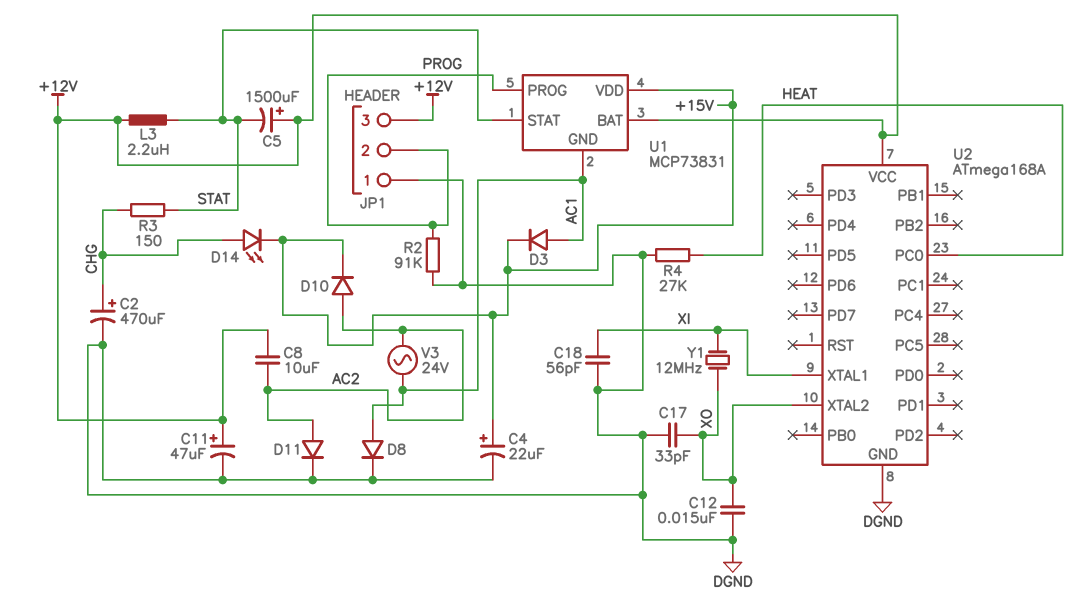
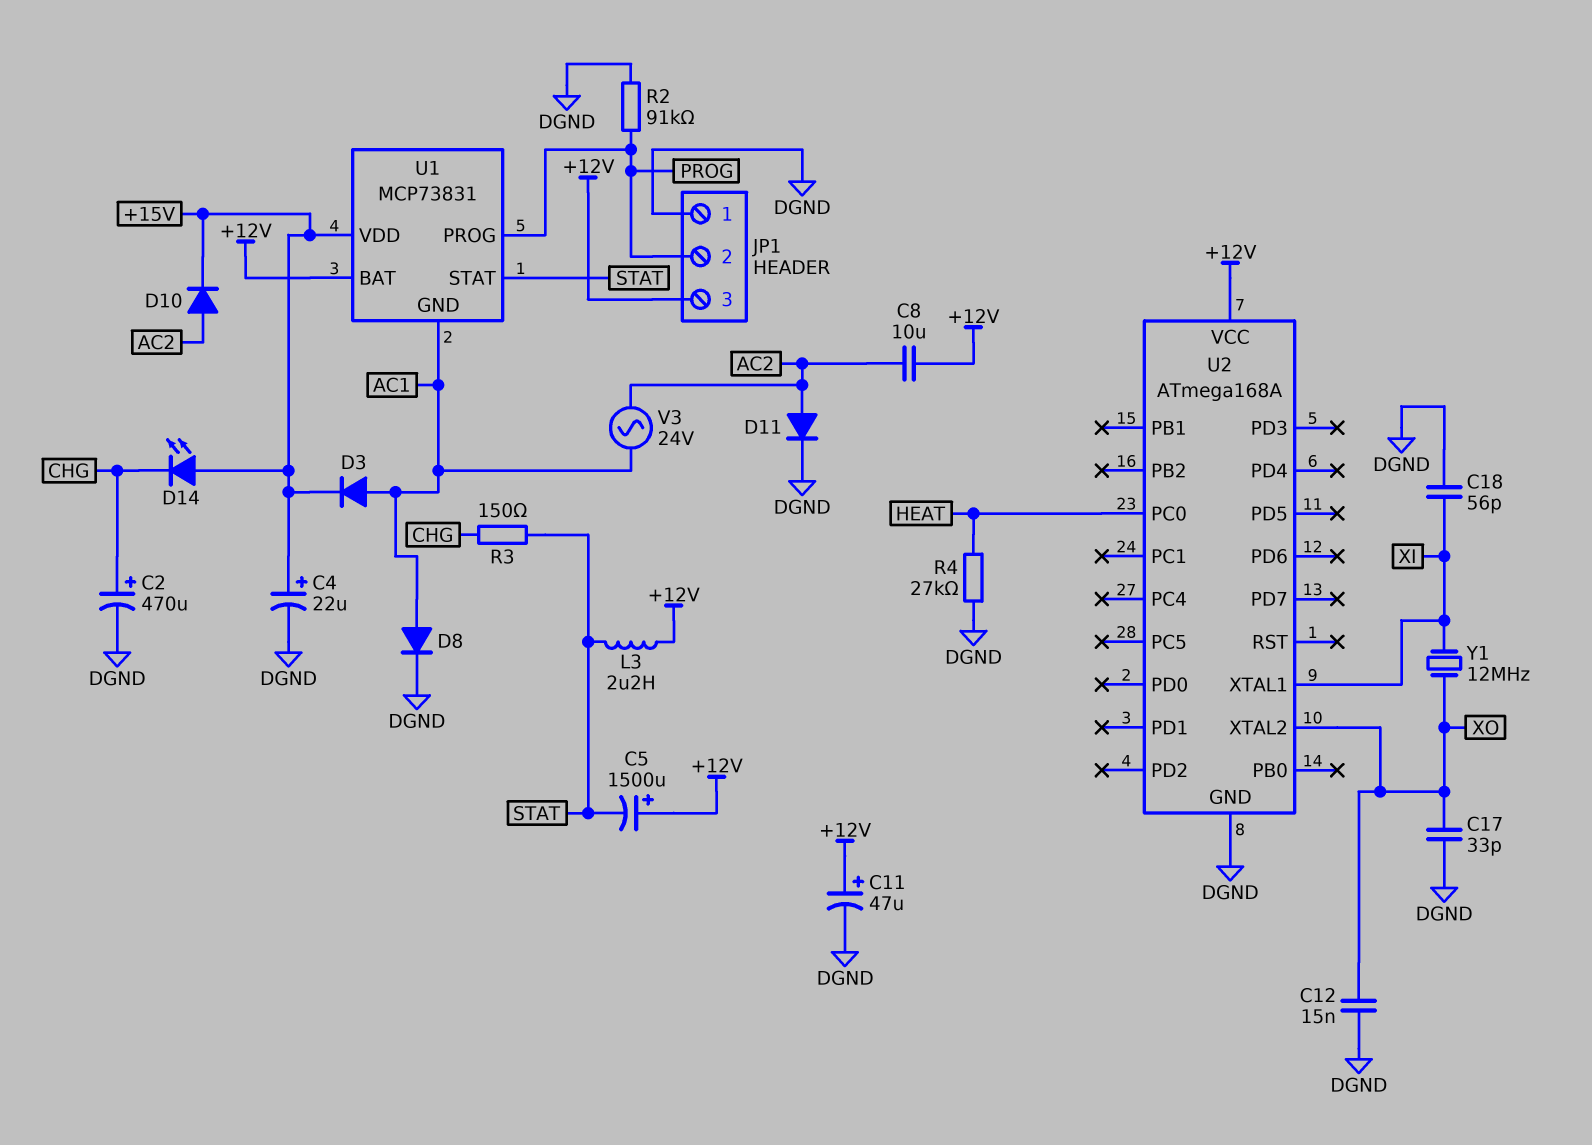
D14: LED (A CHG, K +15V) -> LED (A +15V, K CHG)

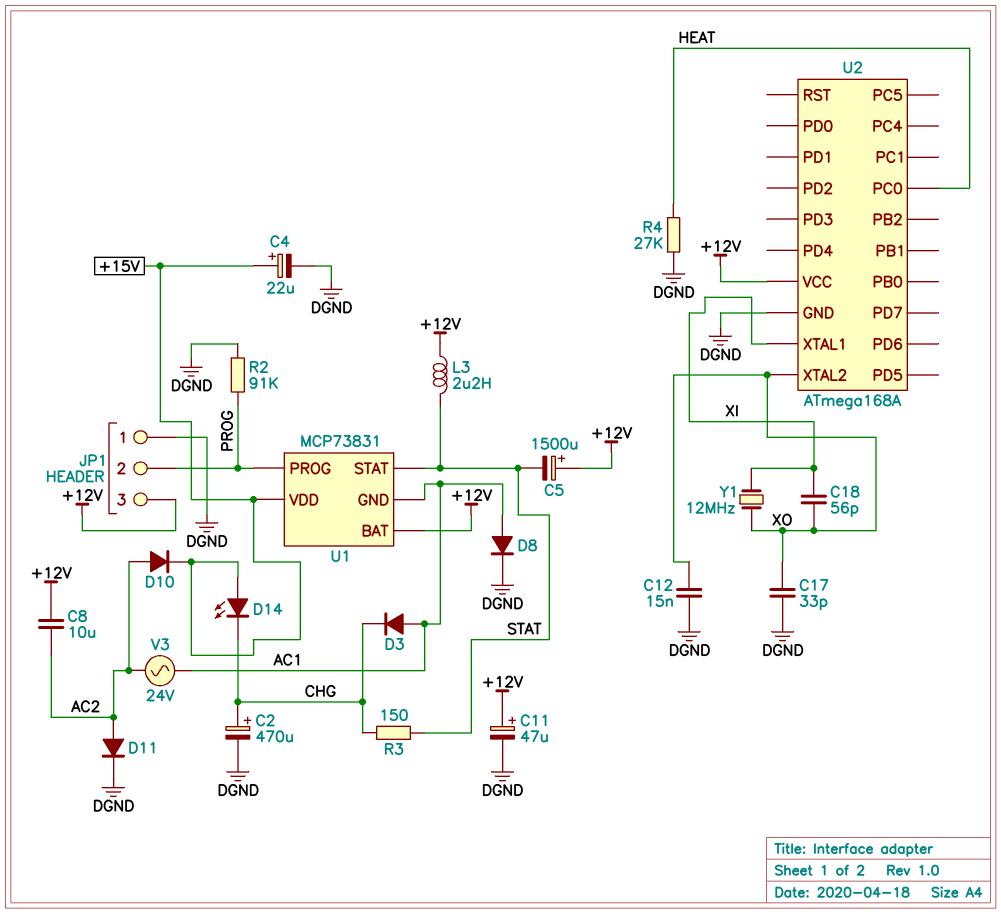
C18: 56pF (DGND, XI) -> 56pF (XI, XO)
D3: diode (A AC1, K +15V) -> diode (A AC1, K CHG)

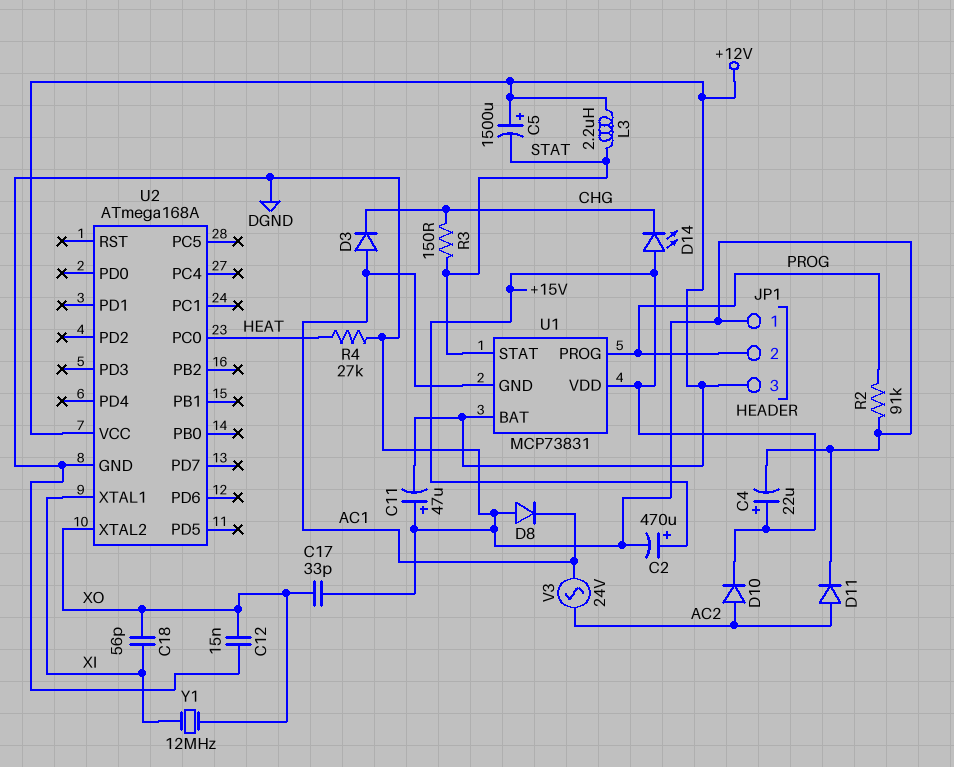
C2: 470uF (plus CHG, minus DGND) -> 470uF (plus +15V, minus DGND)
C8: 10uF (+12V, AC2) -> none
C11: 47uF (plus +12V, minus DGND) -> 47uF (plus DGND, minus +12V)
D8: diode (A AC1, K DGND) -> diode (A DGND, K AC1)

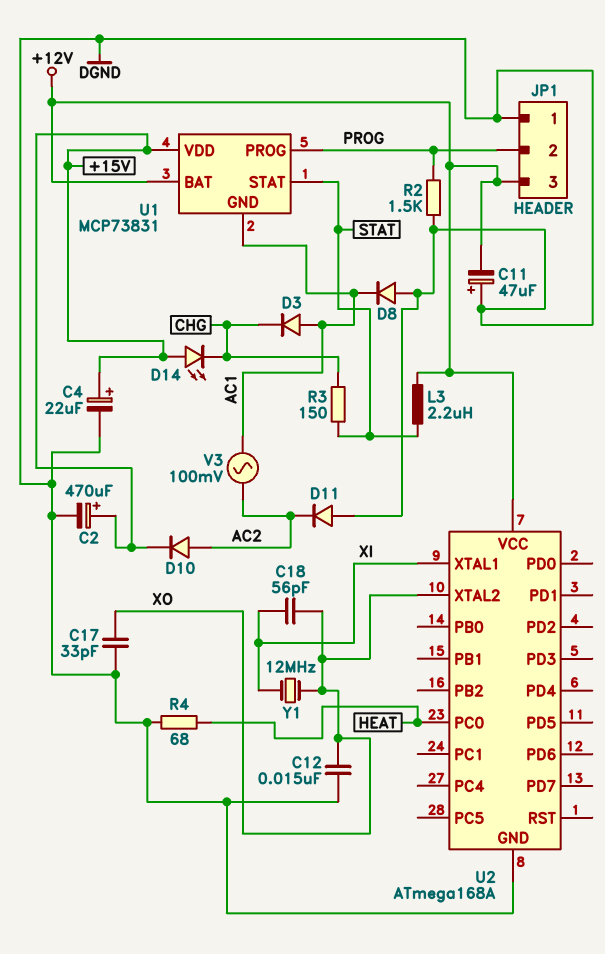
C5: 1500uF (plus +12V, minus STAT) -> none
D11: diode (A AC2, K DGND) -> diode (A DGND, K AC2)
R2: 91k (DGND, PROG) -> 1.5k (DGND, PROG)
R4: 27k (DGND, HEAT) -> 68 (DGND, HEAT)
V3: AC 24V (AC1, AC2) -> AC 100mV (AC1, AC2)

